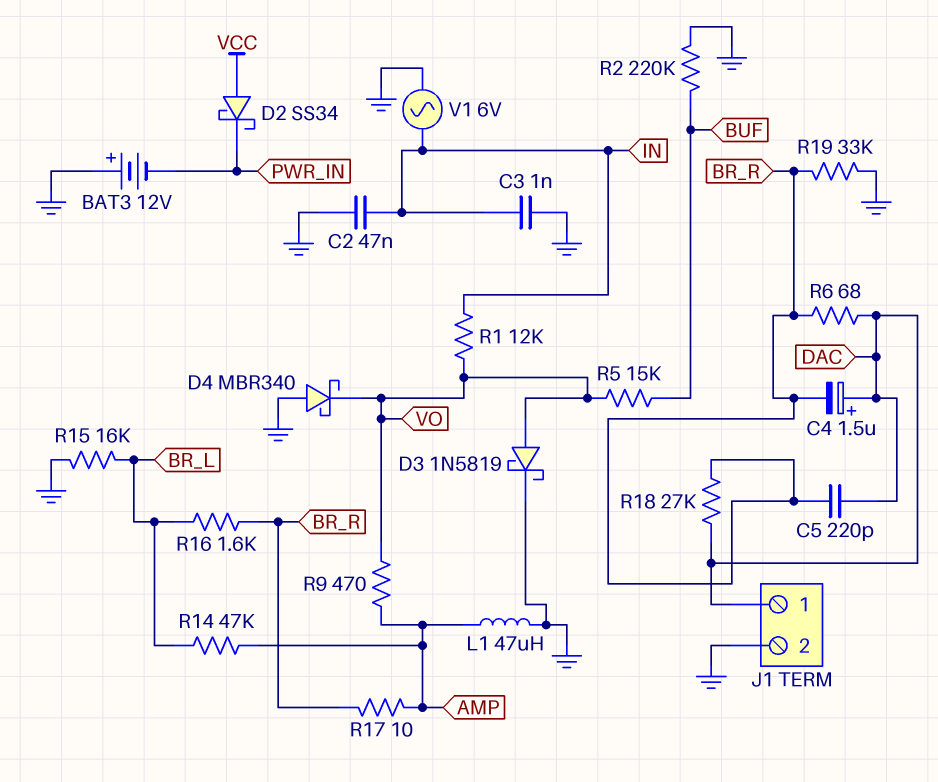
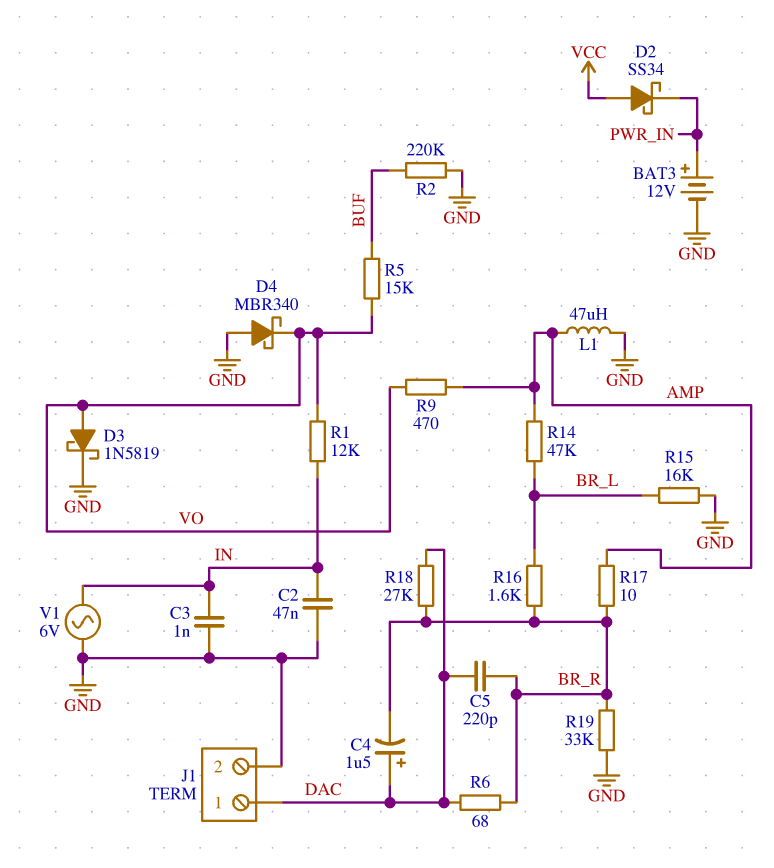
BAT3: 12V (plus GND, minus PWR_IN) -> 12V (plus PWR_IN, minus GND)

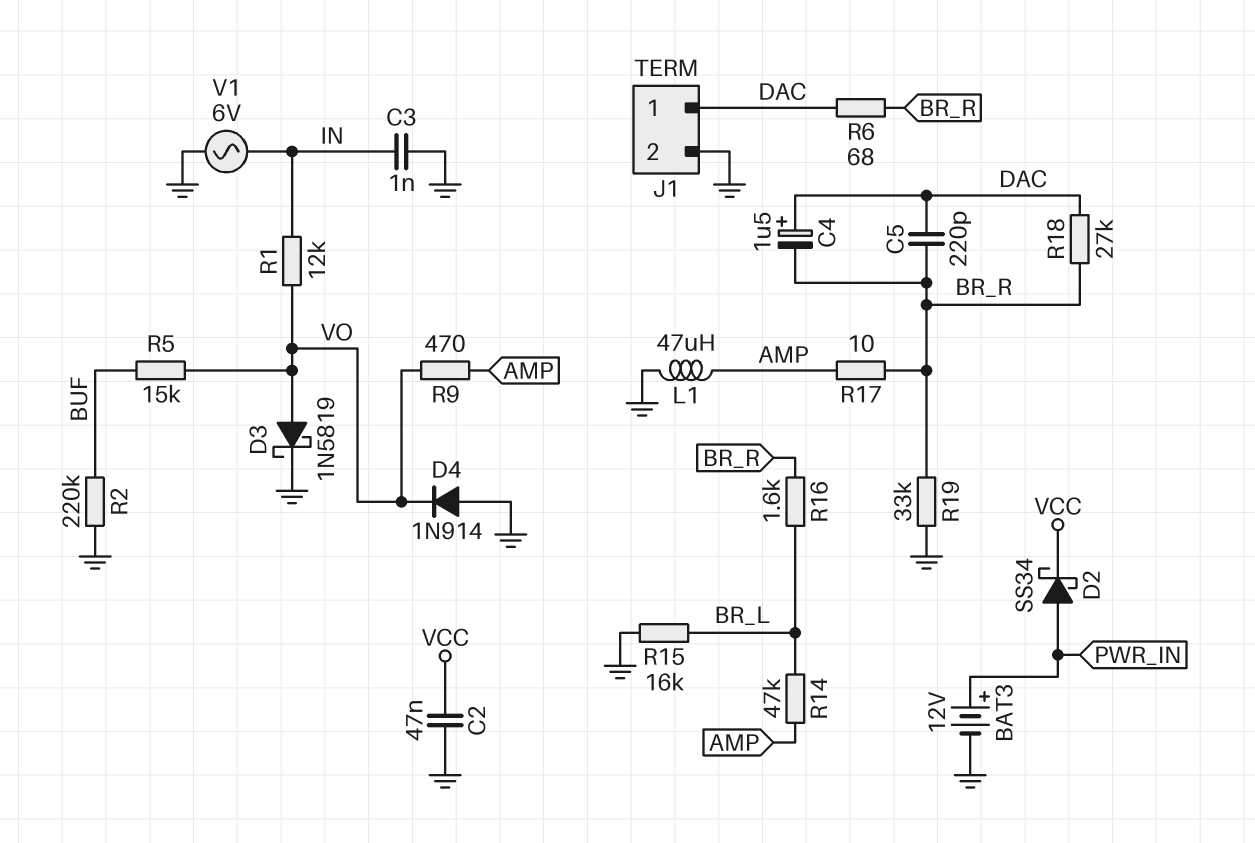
C2: 47nF (GND, IN) -> 47nF (GND, VCC)
D2: schottky SS34 (A VCC, K PWR_IN) -> schottky SS34 (A PWR_IN, K VCC)
D4: schottky MBR340 (A GND, K VO) -> diode 1N914 (A GND, K VO)

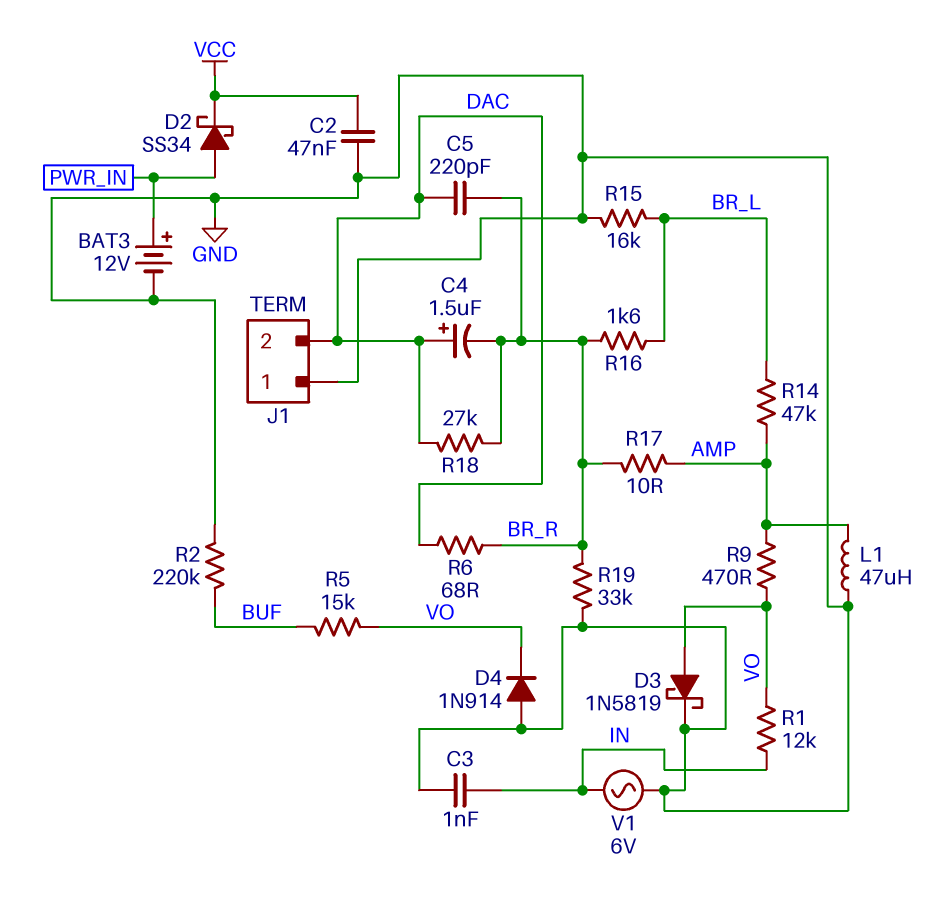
J1 pin 1: DAC -> GND
J1 pin 2: GND -> DAC

